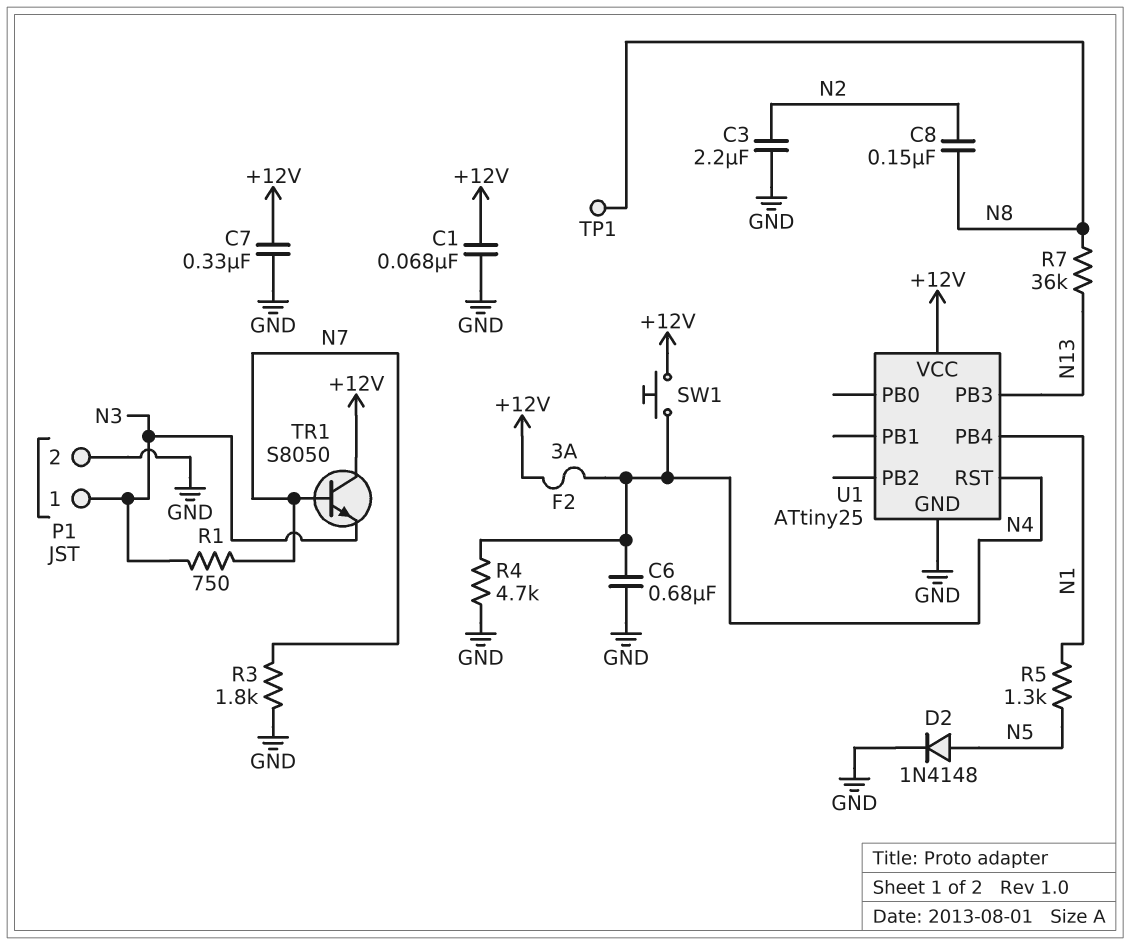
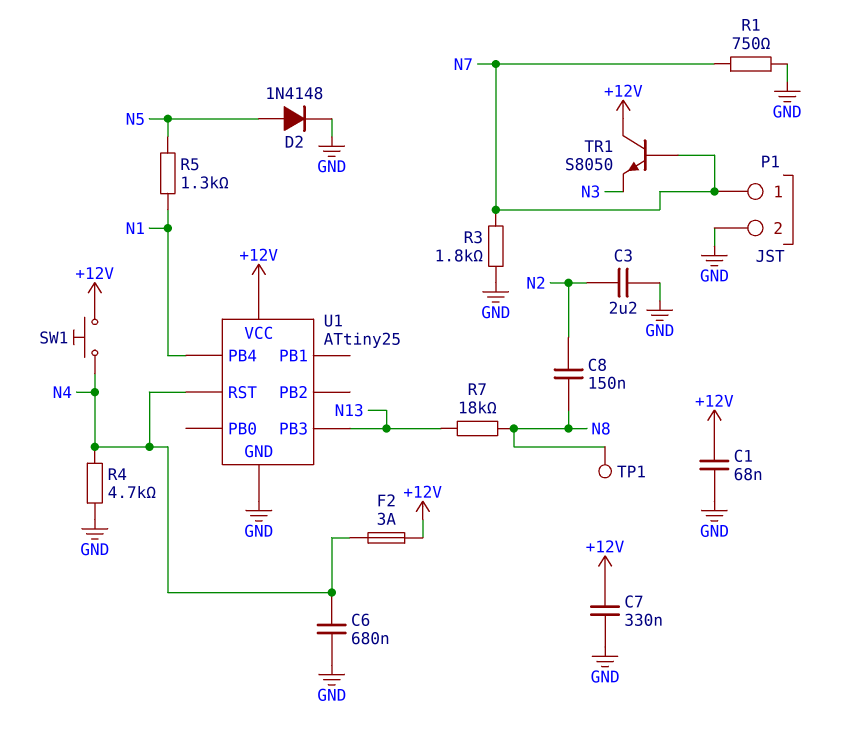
P1 pin 1: N3 -> N7
R1: 750 (N3, N7) -> 750 (GND, N7)
R7: 36k (N8, N13) -> 18k (N8, N13)

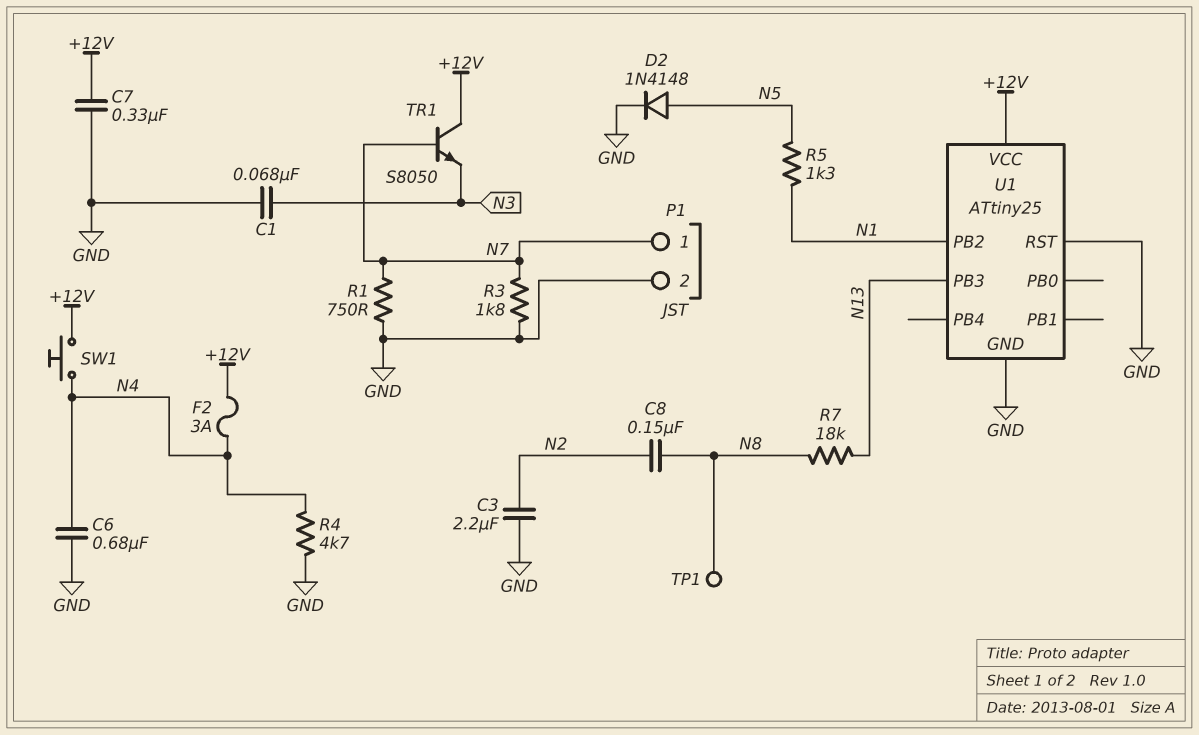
C1: 68nF (+12V, GND) -> 68nF (GND, N3)
U1 pin PB2: none -> N1
U1 pin PB4: N1 -> none
U1 pin RST: N4 -> GND

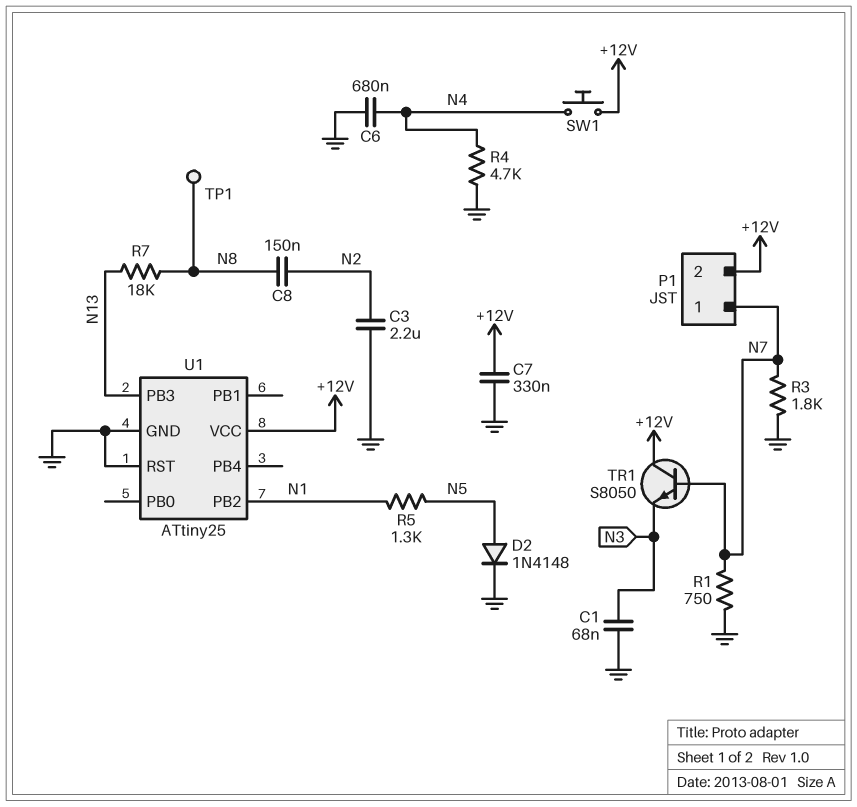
F2: 3A (+12V, N4) -> none
P1 pin 2: GND -> +12V

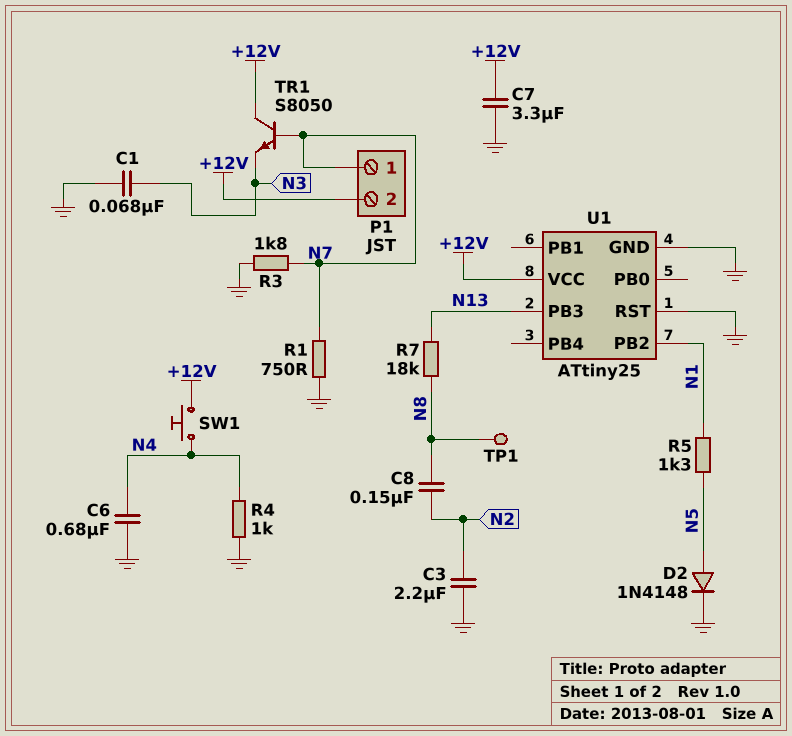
C7: 330nF (+12V, GND) -> 3.3uF (+12V, GND)
R4: 4.7k (GND, N4) -> 1k (GND, N4)

